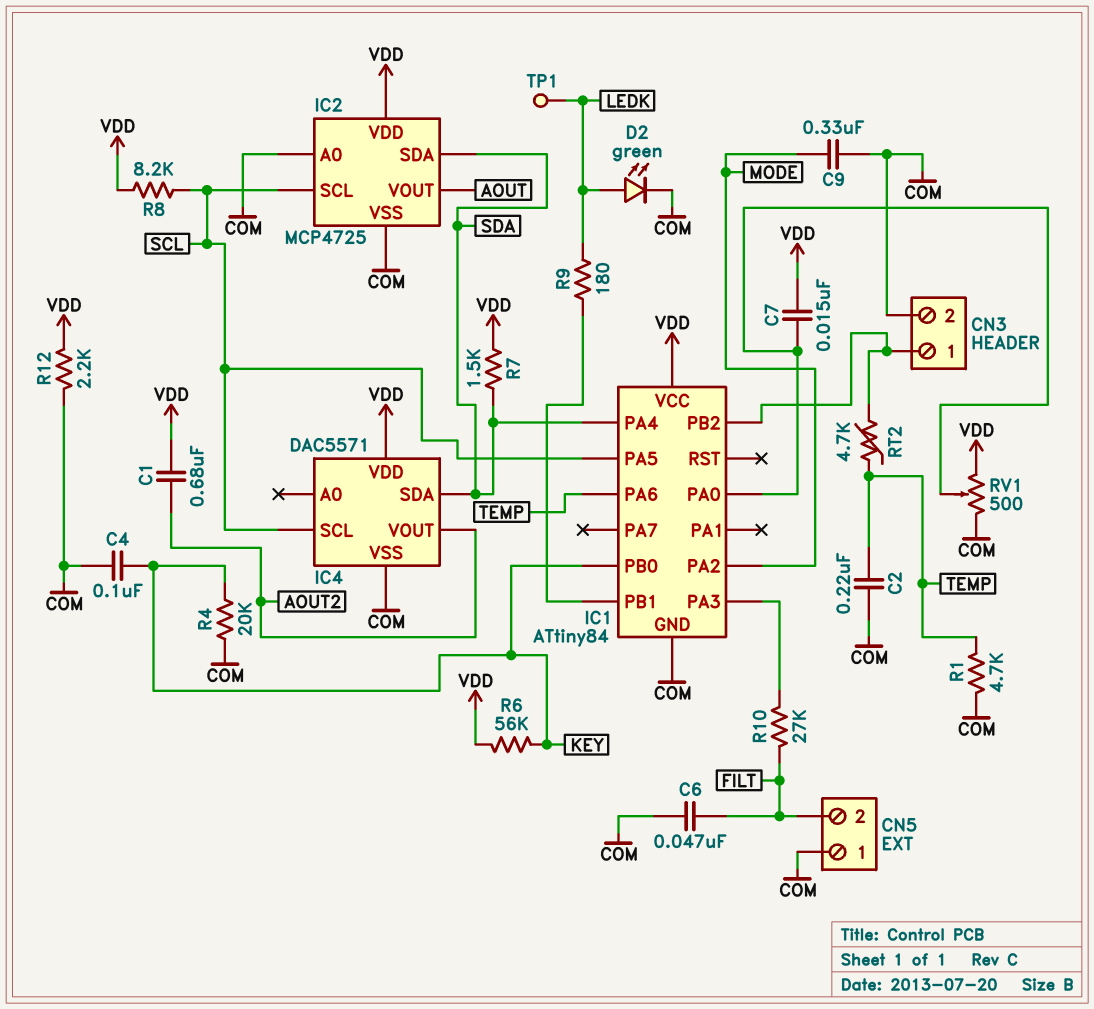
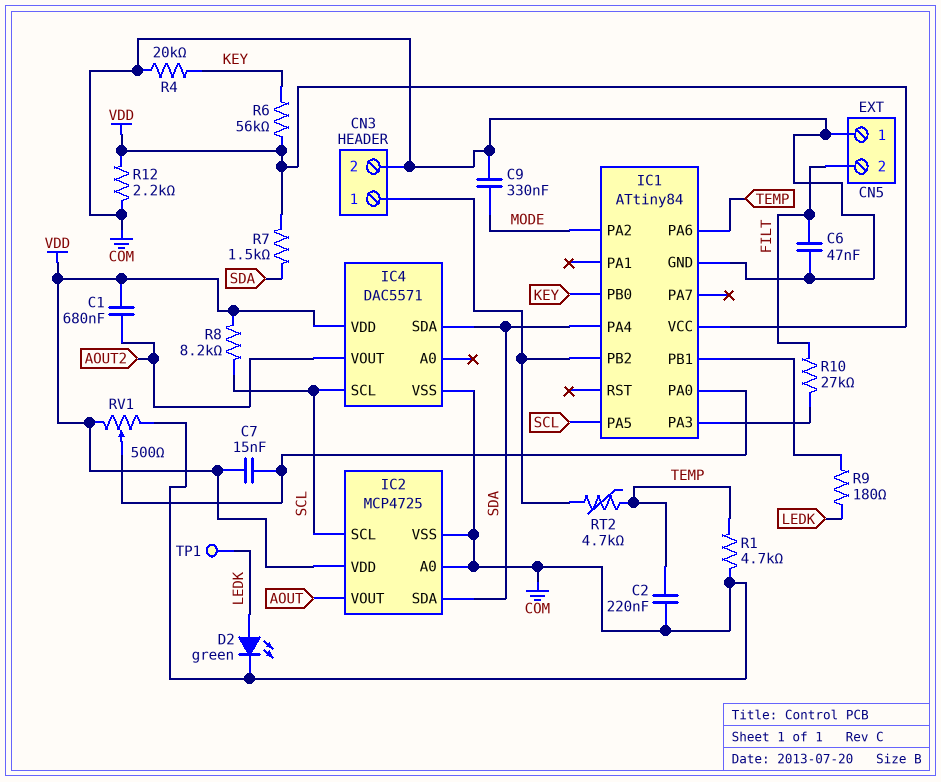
C4: 100nF (COM, KEY) -> none

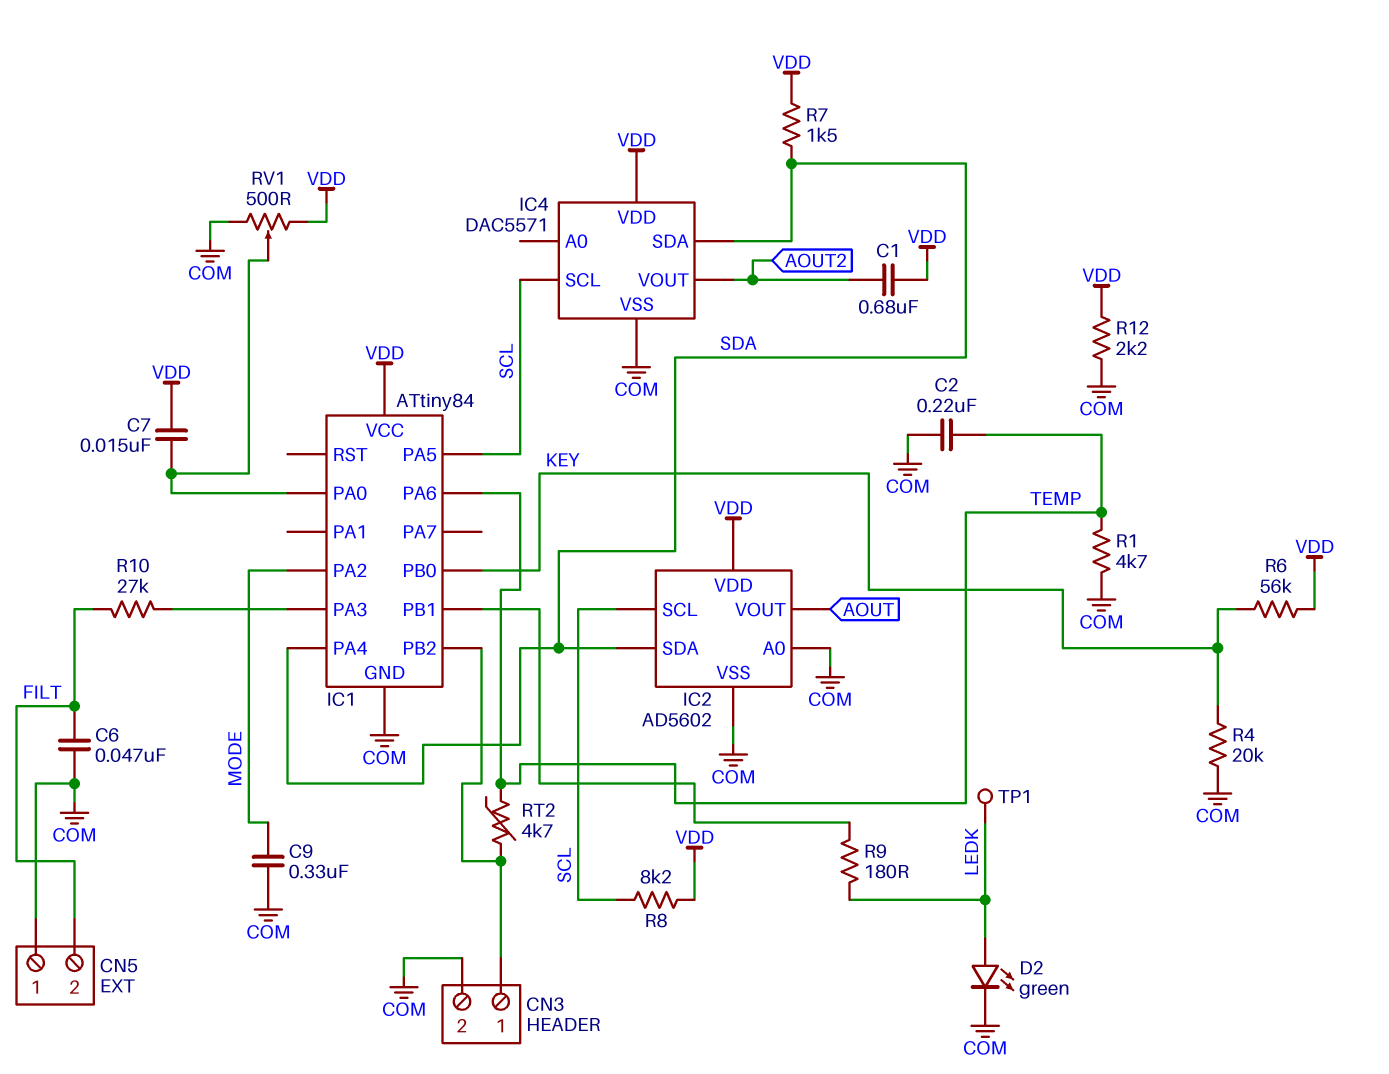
IC2: MCP4725 -> AD5602

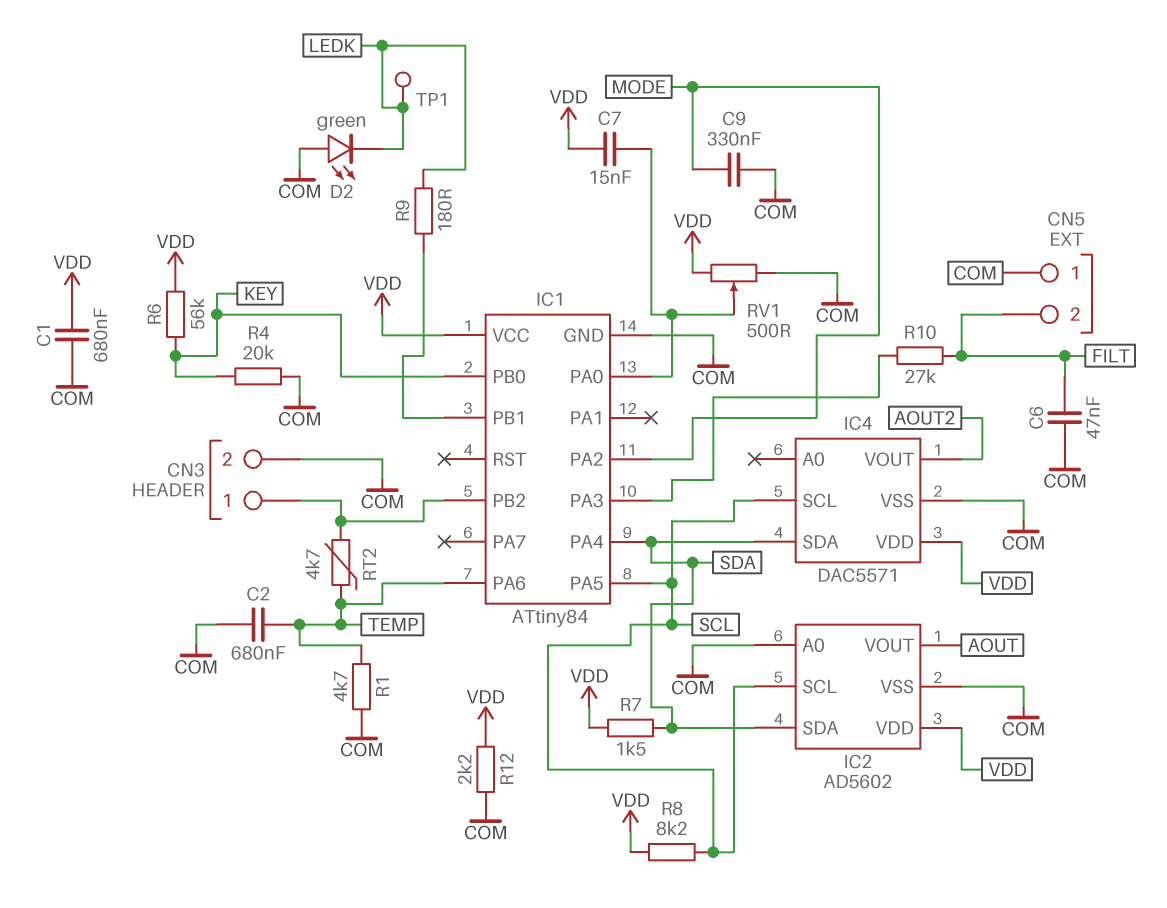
C1: 680nF (AOUT2, VDD) -> 680nF (COM, VDD)
C2: 220nF (COM, TEMP) -> 680nF (COM, TEMP)
D2: LED green (A LEDK, K COM) -> LED green (A COM, K LEDK)

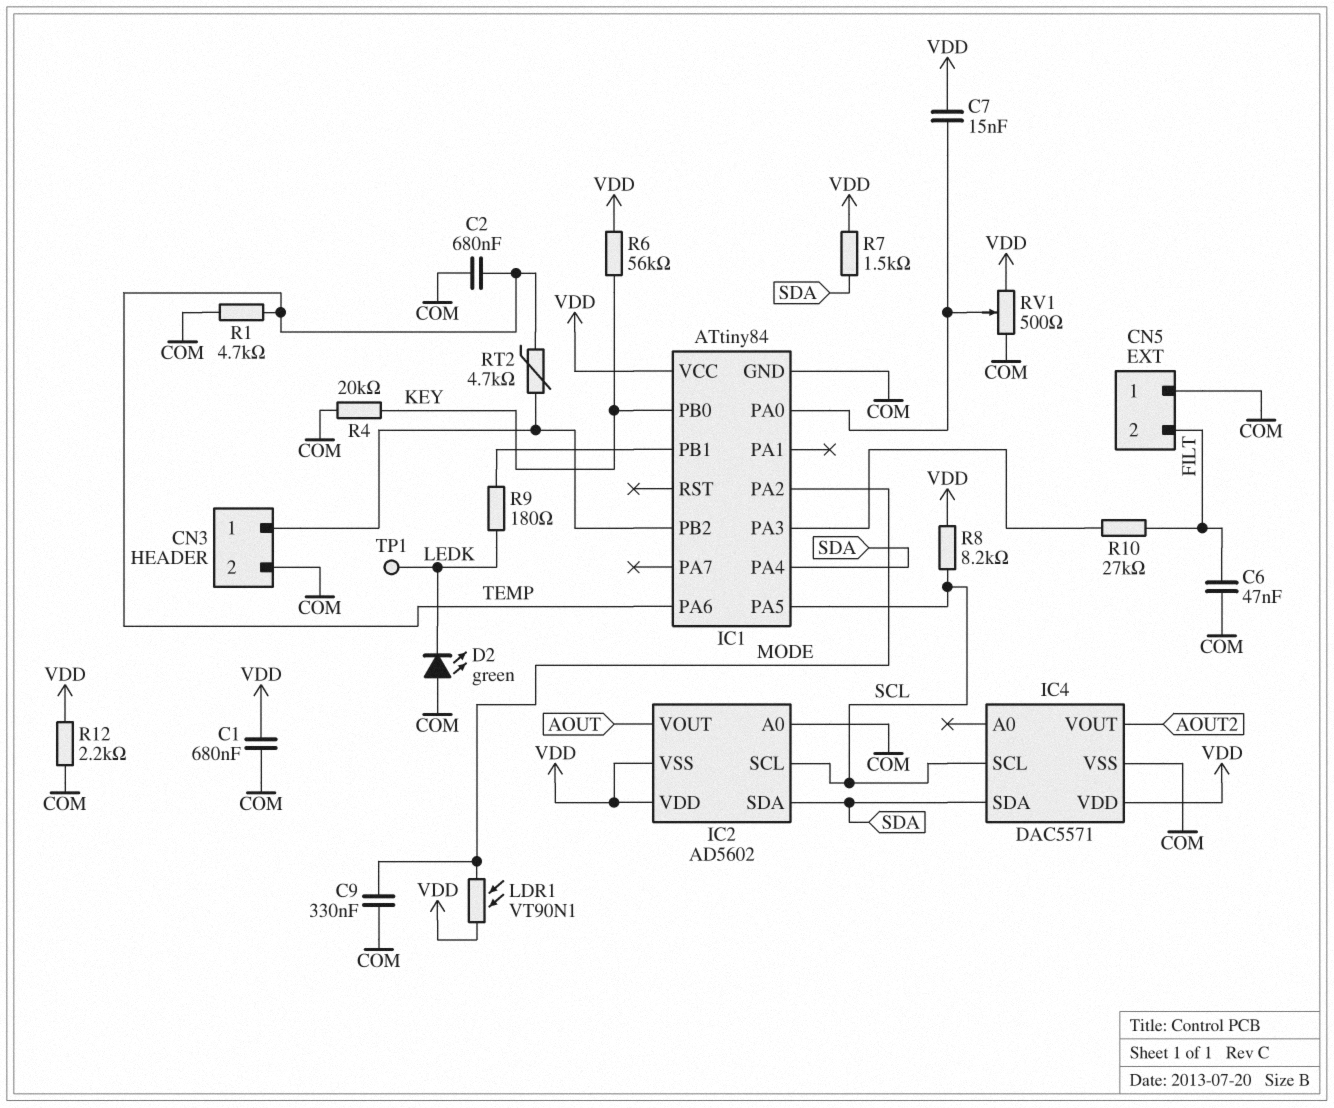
IC2 pin VSS: COM -> VDD
LDR1: none -> VT90N1 (MODE, VDD)

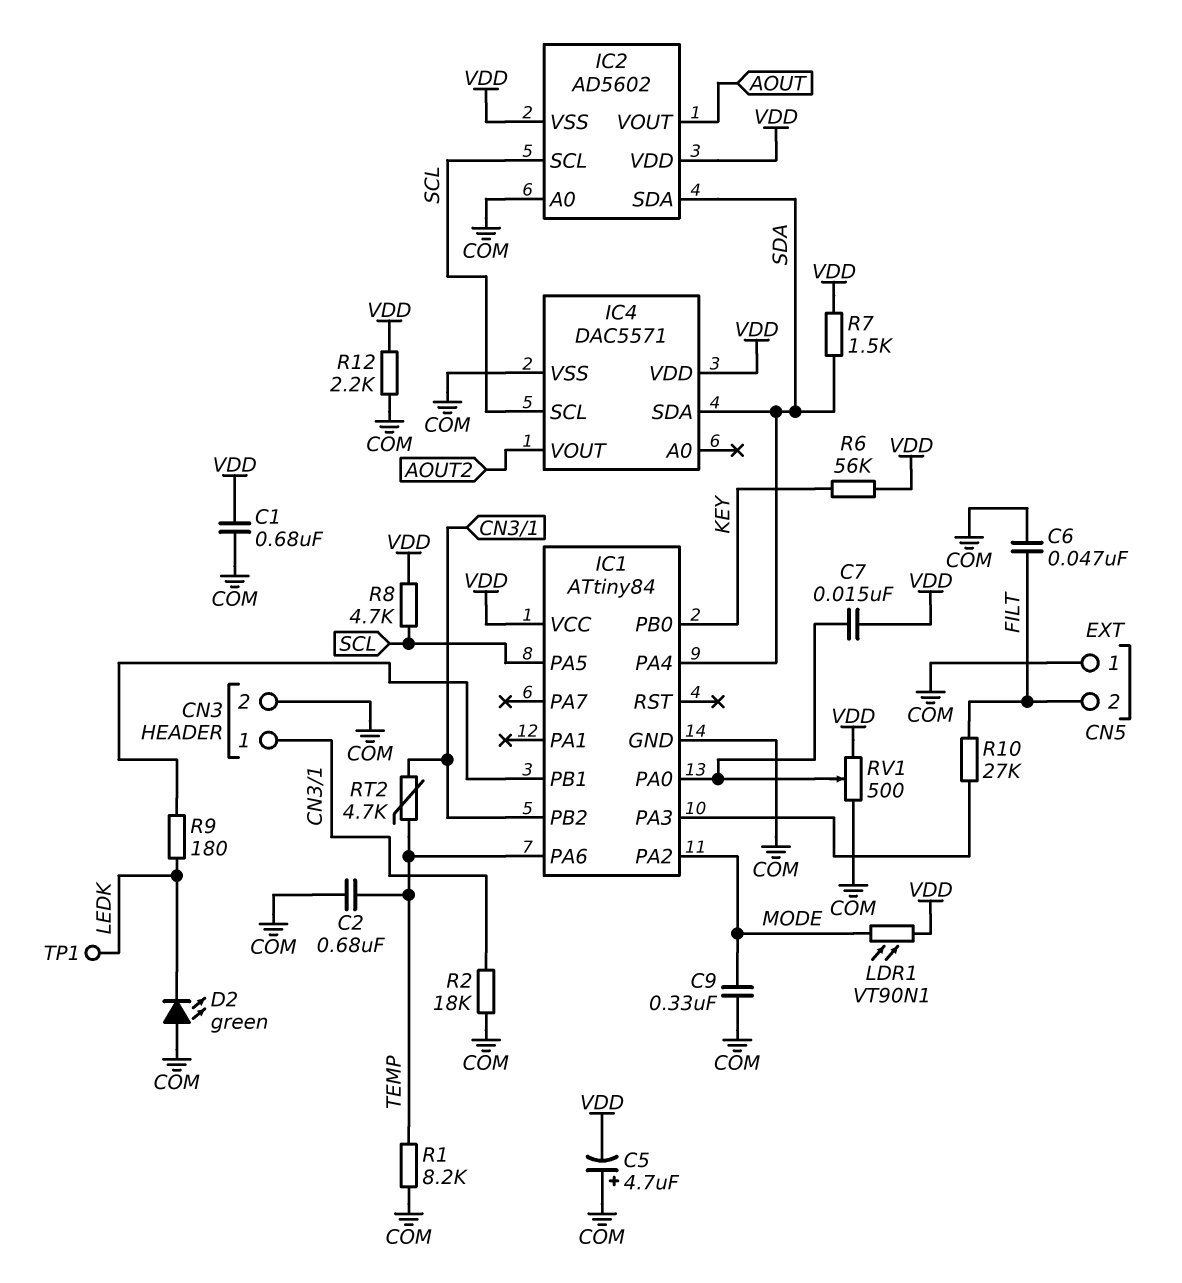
C5: none -> 4.7uF (plus COM, minus VDD)
R1: 4.7k (COM, TEMP) -> 8.2k (COM, TEMP)
R2: none -> 18k (CN3/1, COM)
R4: 20k (COM, KEY) -> none
R8: 8.2k (SCL, VDD) -> 4.7k (SCL, VDD)

